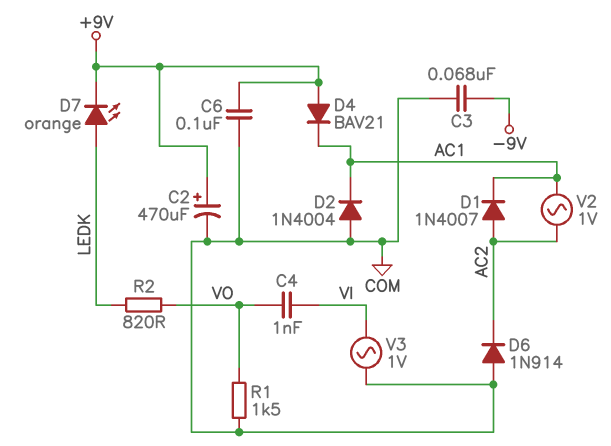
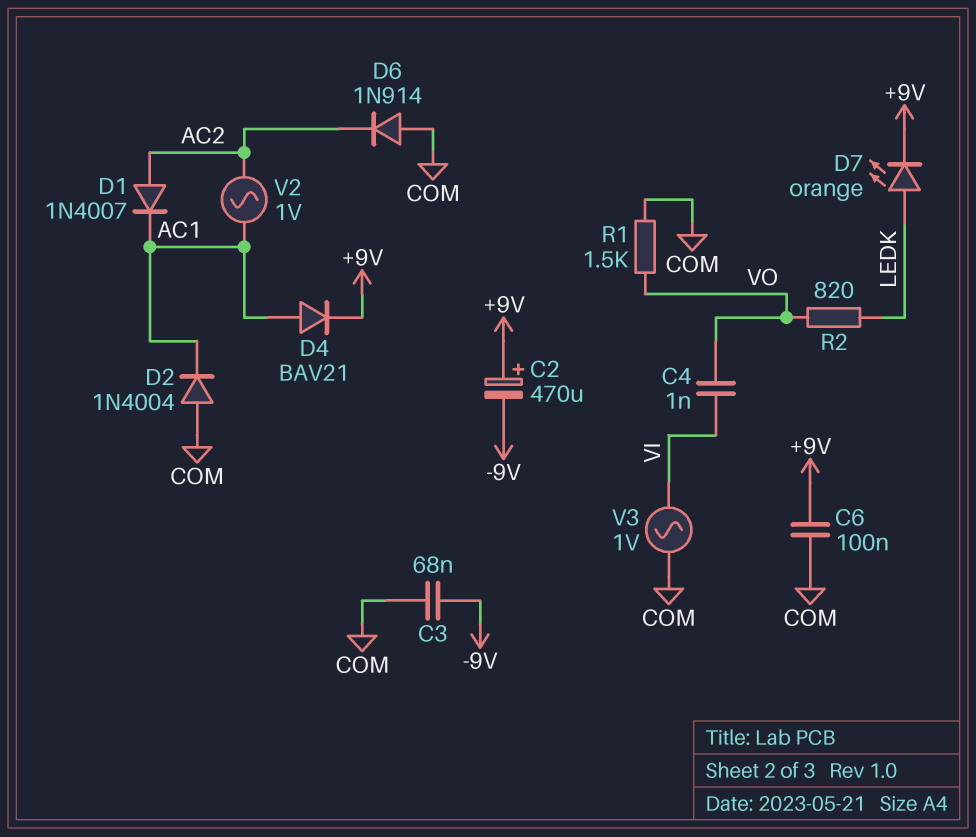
C2: 470uF (plus +9V, minus COM) -> 470uF (plus +9V, minus -9V)
D4: diode BAV21 (A +9V, K AC1) -> diode BAV21 (A AC1, K +9V)

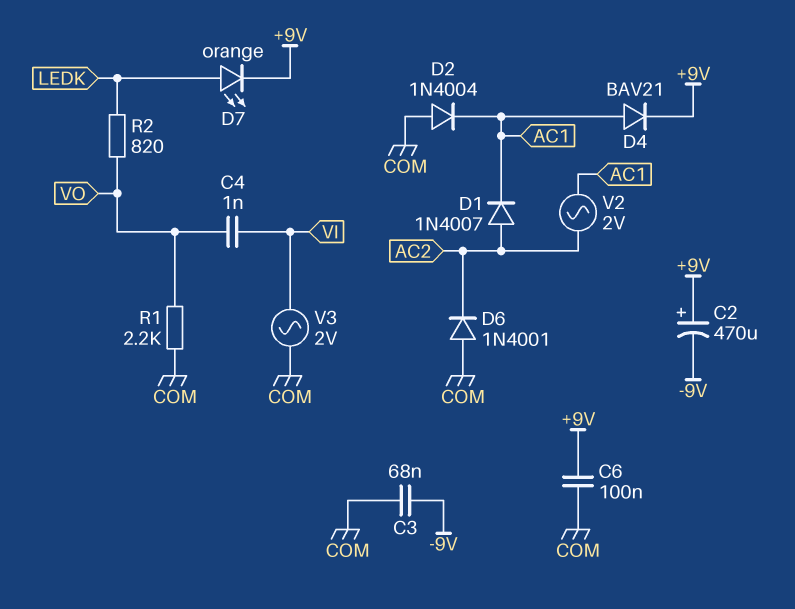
D6: diode 1N914 (A COM, K AC2) -> diode 1N4001 (A COM, K AC2)
R1: 1.5k (COM, VO) -> 2.2k (COM, VO)
V2: AC 1V (AC1, AC2) -> AC 2V (AC1, AC2)
V3: AC 1V (COM, VI) -> AC 2V (COM, VI)

